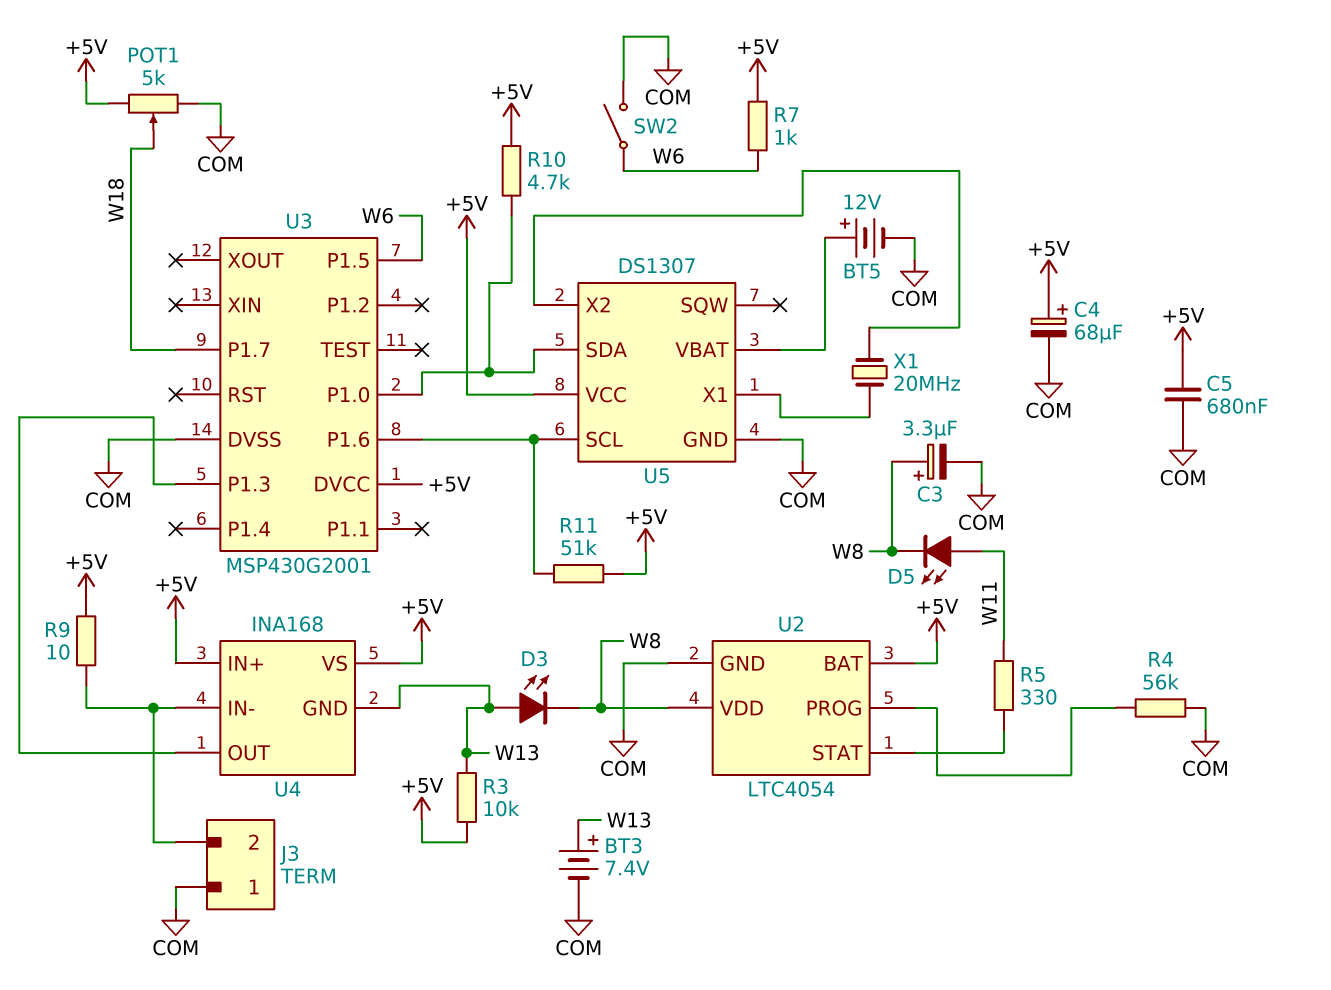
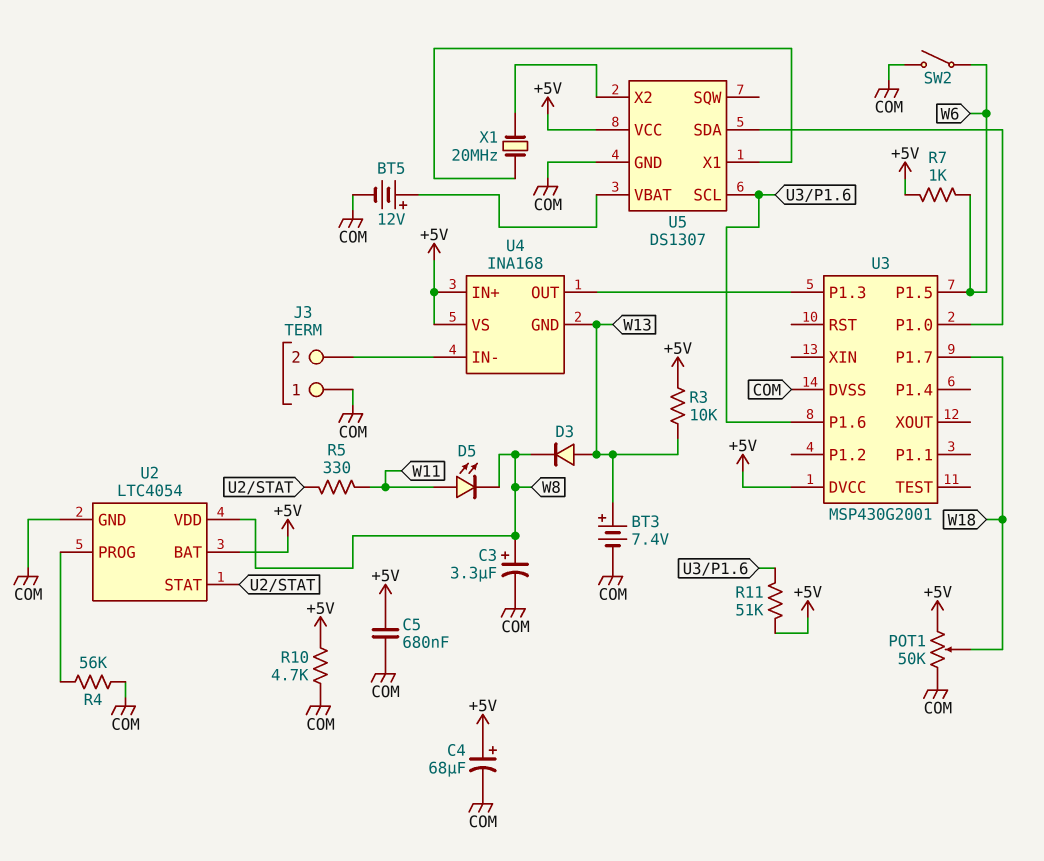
D3: LED (A W13, K W8) -> diode (A W13, K W8)
POT1: 5k (+5V, COM, wiper W18) -> 50k (+5V, COM, wiper W18)
R9: 10 (+5V, J3/2) -> none
R10: 4.7k (+5V, U3/P1.0) -> 4.7k (+5V, COM)

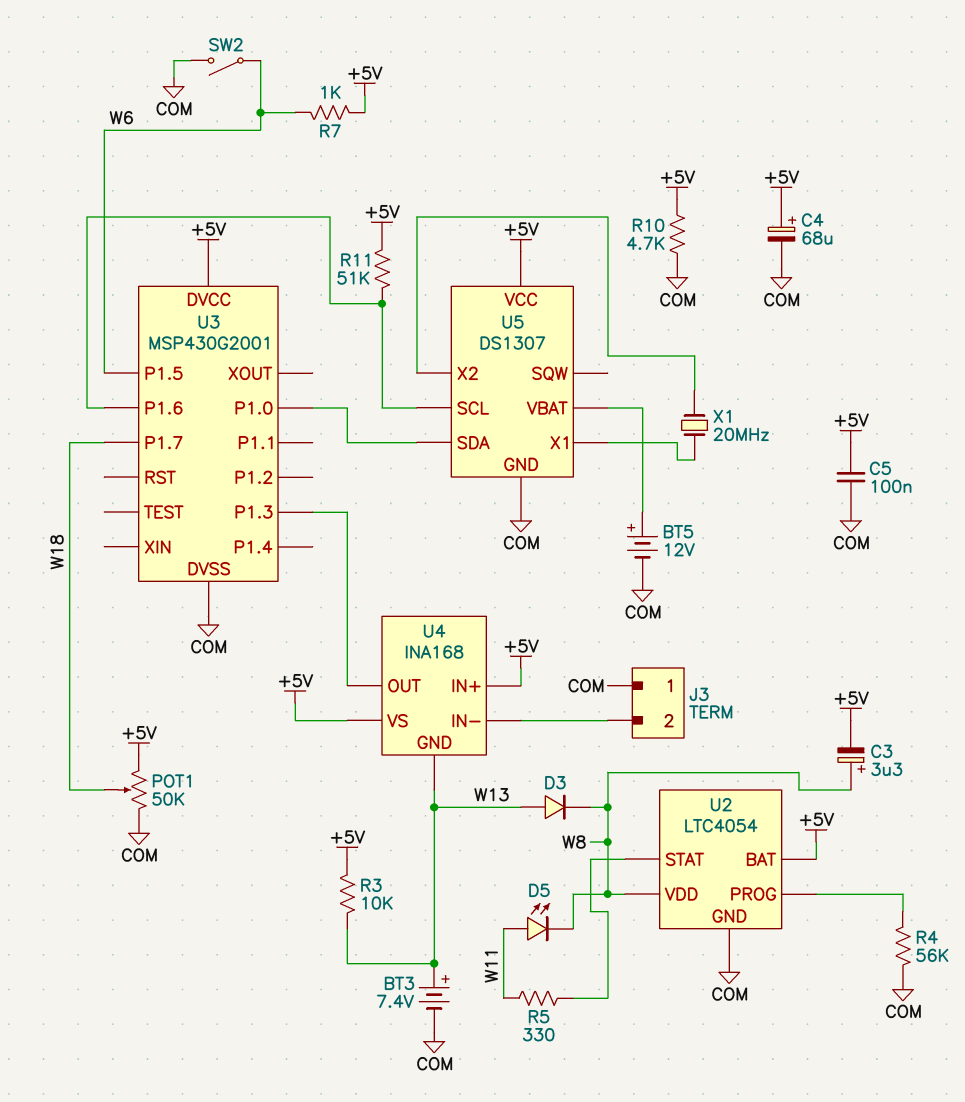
C3: 3.3uF (plus W8, minus COM) -> 3.3uF (plus W8, minus +5V)
C5: 680nF (+5V, COM) -> 100nF (+5V, COM)

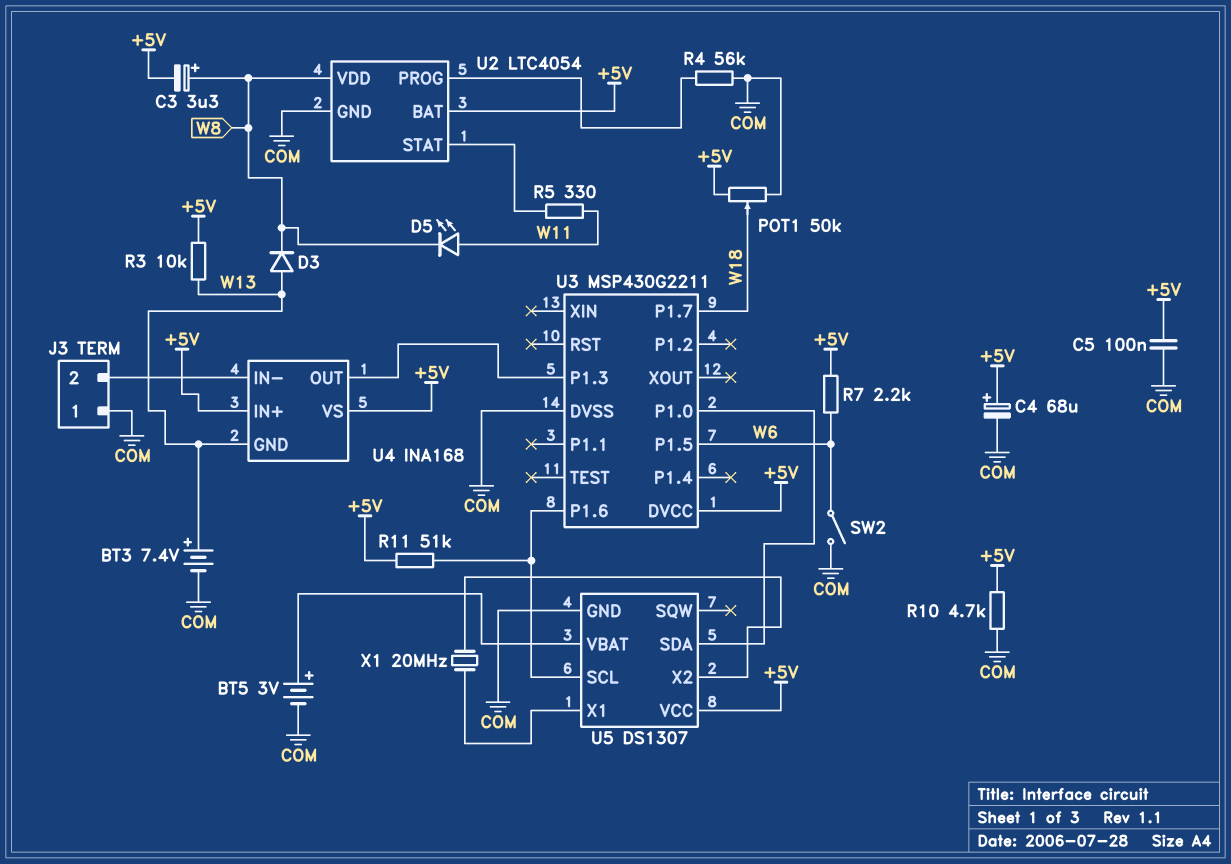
BT5: 12V (plus U5/VBAT, minus COM) -> 3V (plus U5/VBAT, minus COM)
R7: 1k (+5V, W6) -> 2.2k (+5V, W6)
U3: MSP430G2001 -> MSP430G2211

